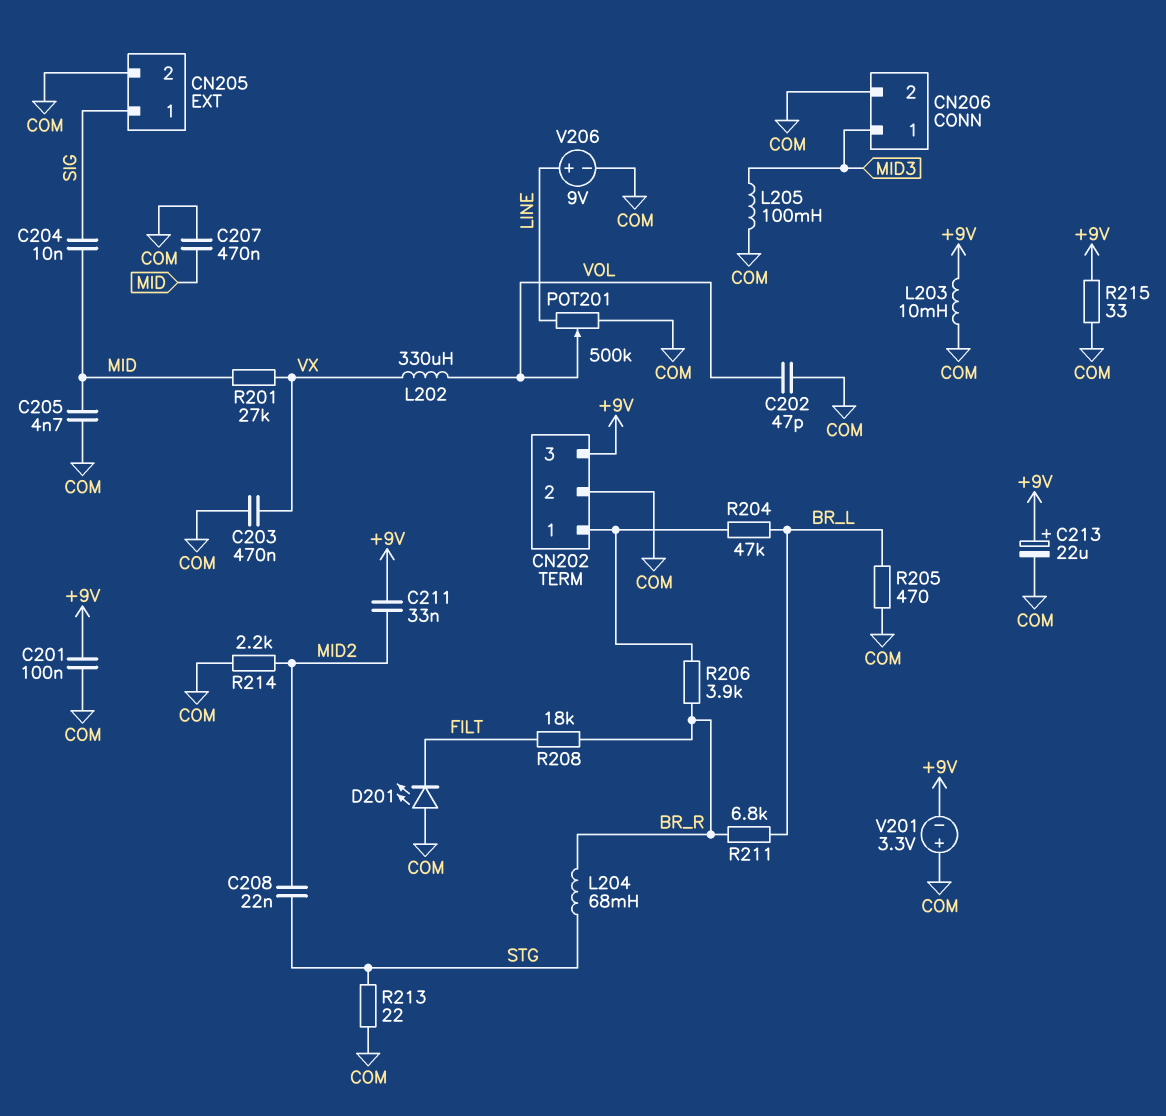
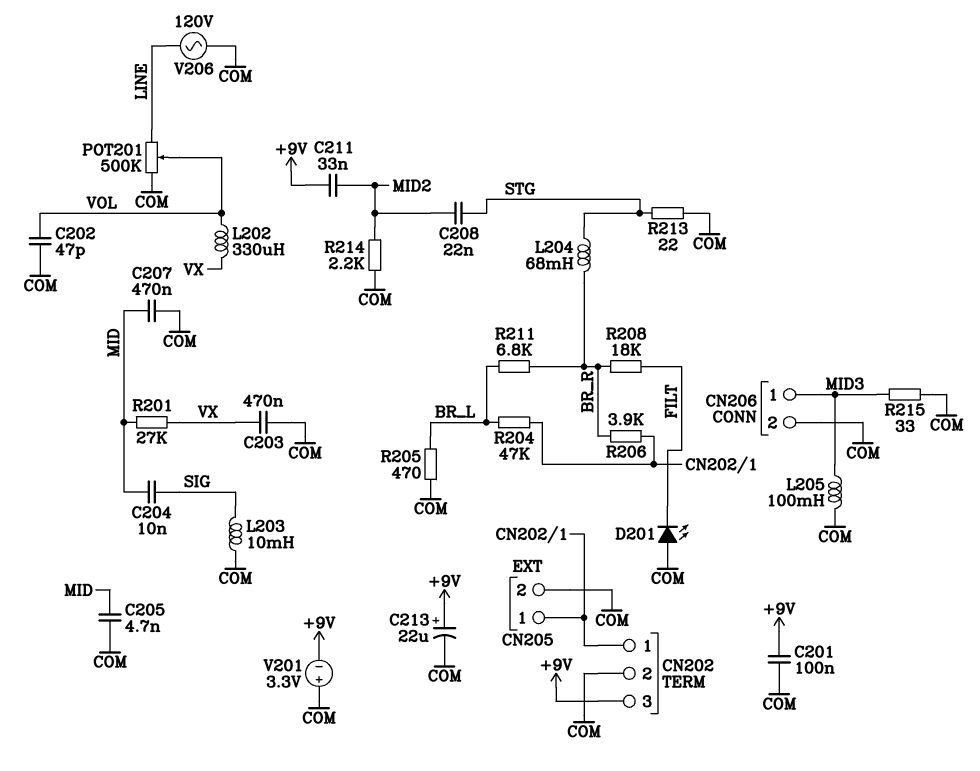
CN205 pin 1: SIG -> CN202/1
L203: 10mH (+9V, COM) -> 10mH (COM, SIG)
R215: 33 (+9V, COM) -> 33 (COM, MID3)
V206: 9V (plus LINE, minus COM) -> AC 120V (COM, LINE)

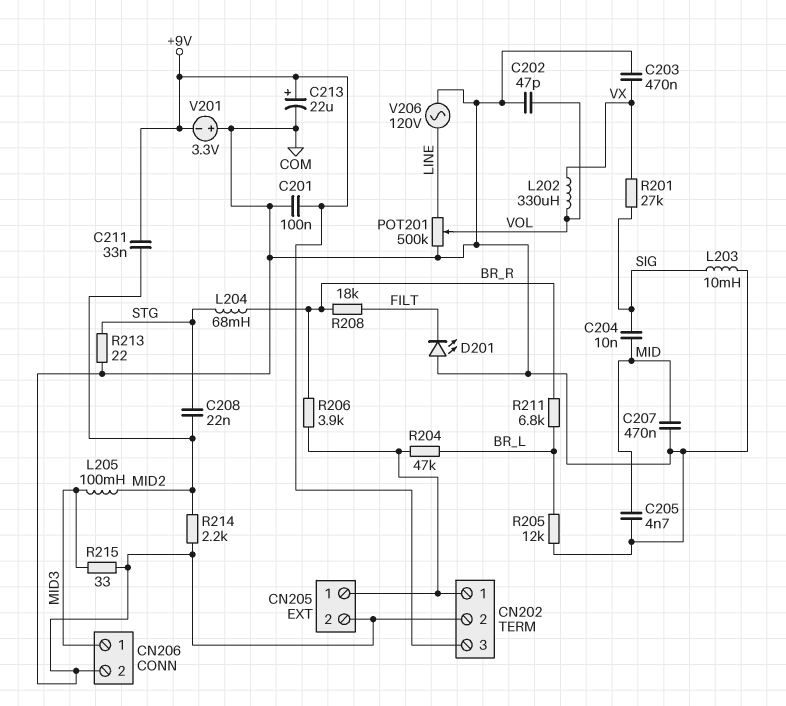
L205: 100mH (COM, MID3) -> 100mH (MID2, MID3)
R201: 27k (MID, VX) -> 27k (SIG, VX)
R205: 470 (BR_L, COM) -> 12k (BR_L, COM)

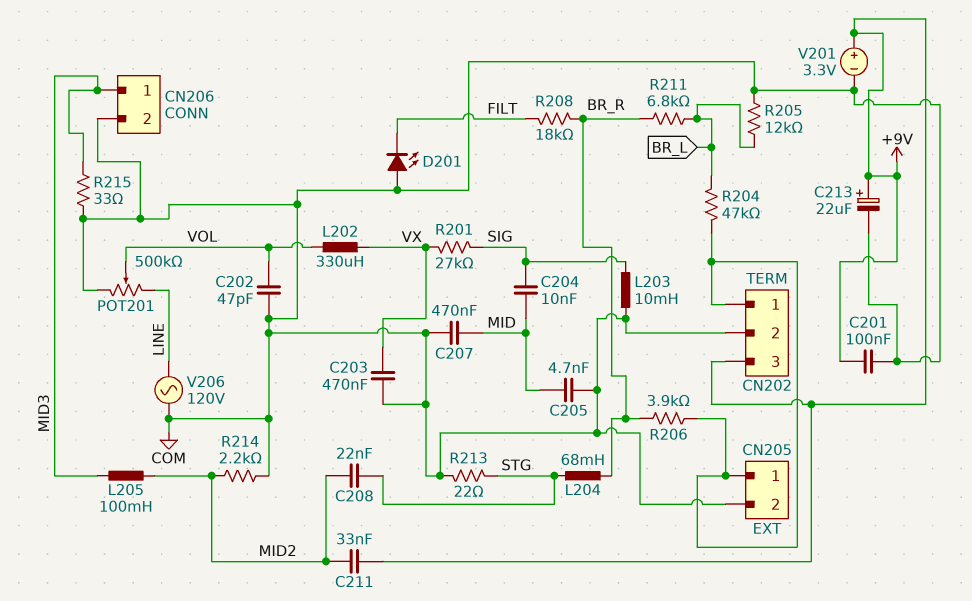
V201: 3.3V (plus COM, minus +9V) -> 3.3V (plus +9V, minus COM)

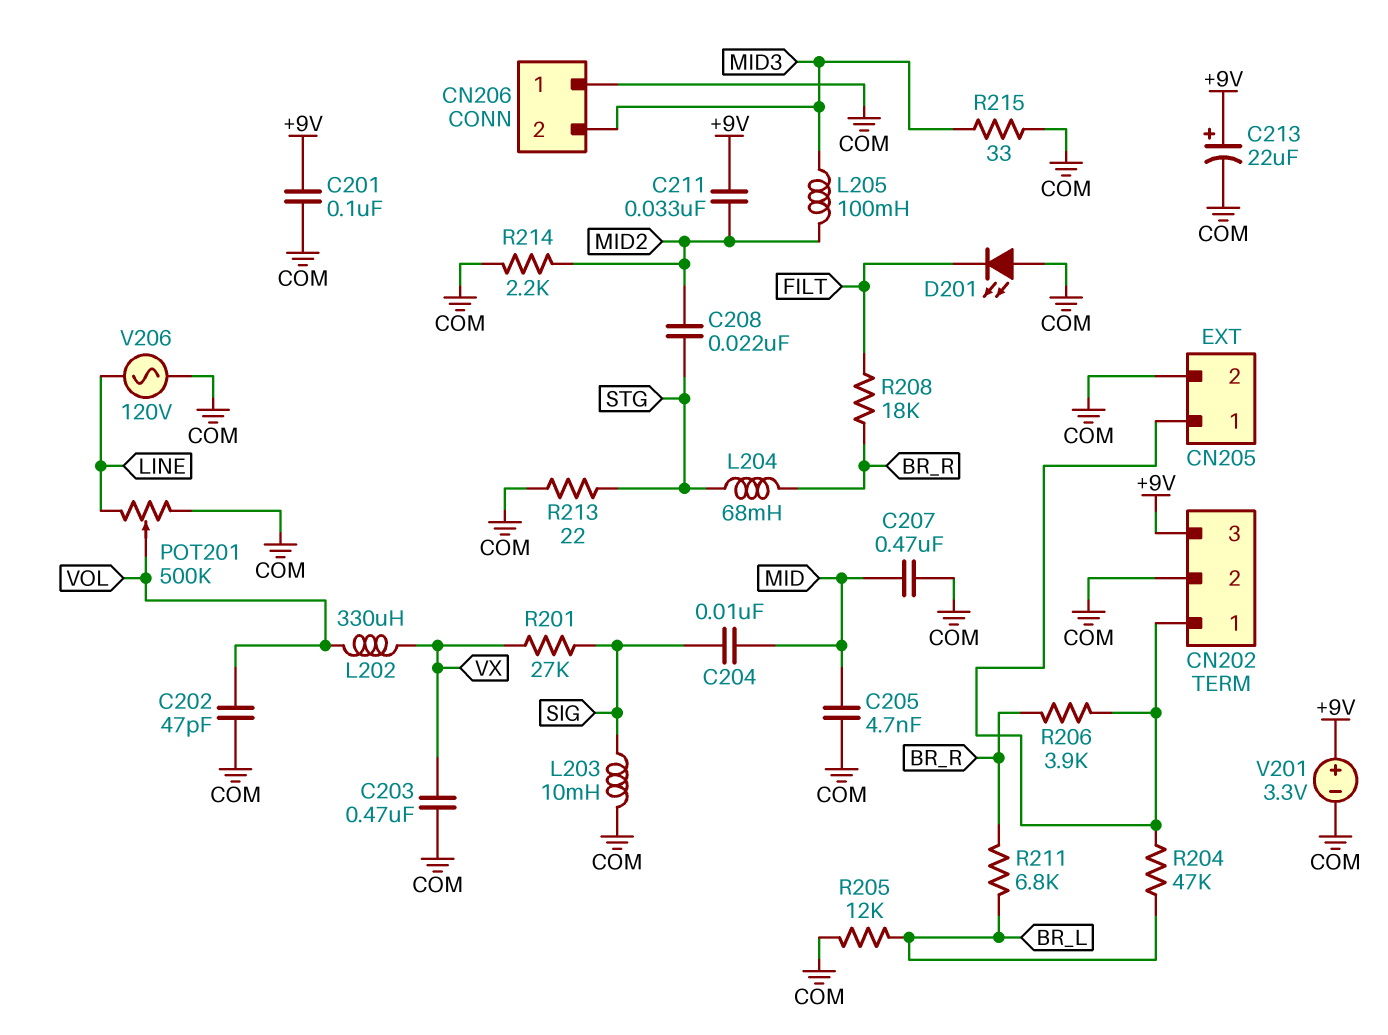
CN206 pin 1: MID3 -> COM
CN206 pin 2: COM -> MID3

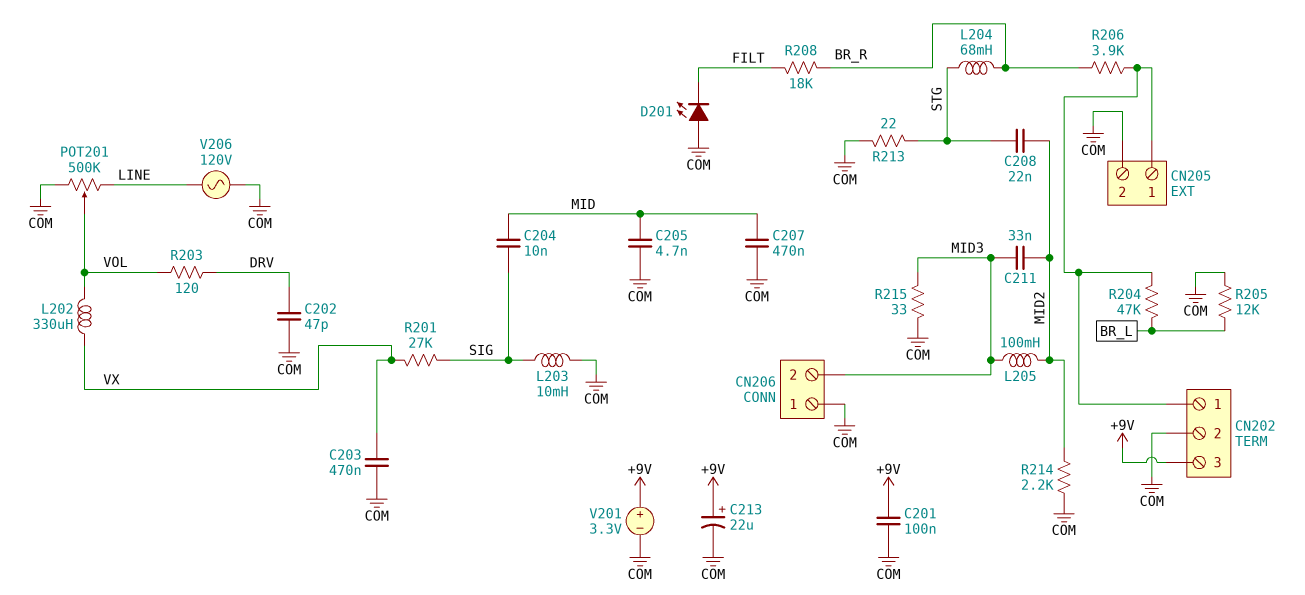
C202: 47pF (COM, VOL) -> 47pF (COM, DRV)
C211: 33nF (+9V, MID2) -> 33nF (MID2, MID3)
R203: none -> 120 (DRV, VOL)
R211: 6.8k (BR_L, BR_R) -> none

